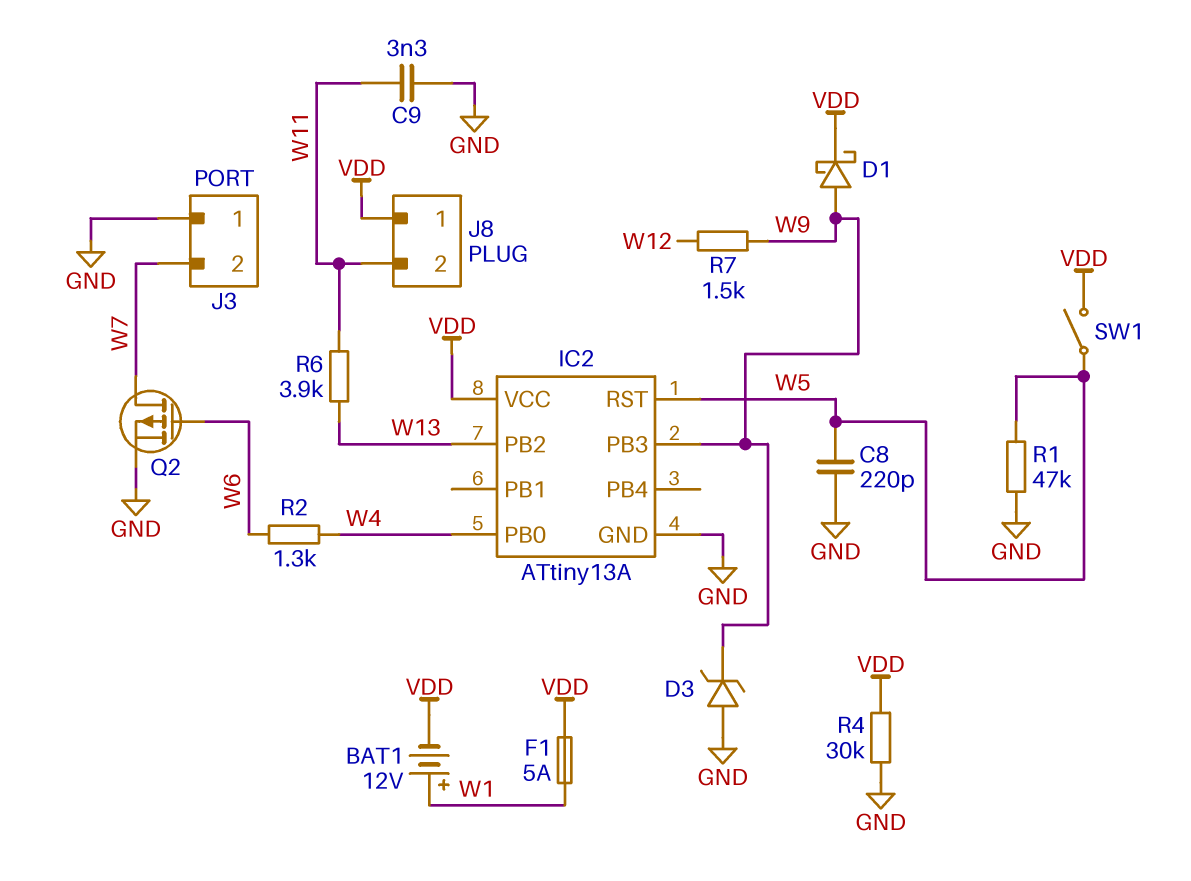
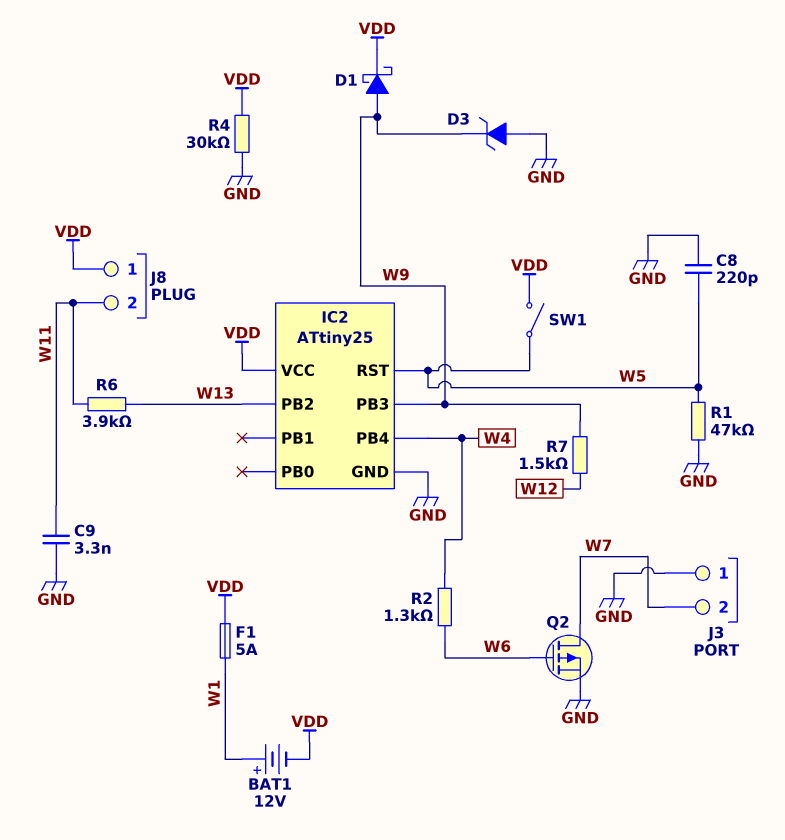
IC2: ATtiny13A -> ATtiny25
IC2 pin PB0: W4 -> none
IC2 pin PB4: none -> W4

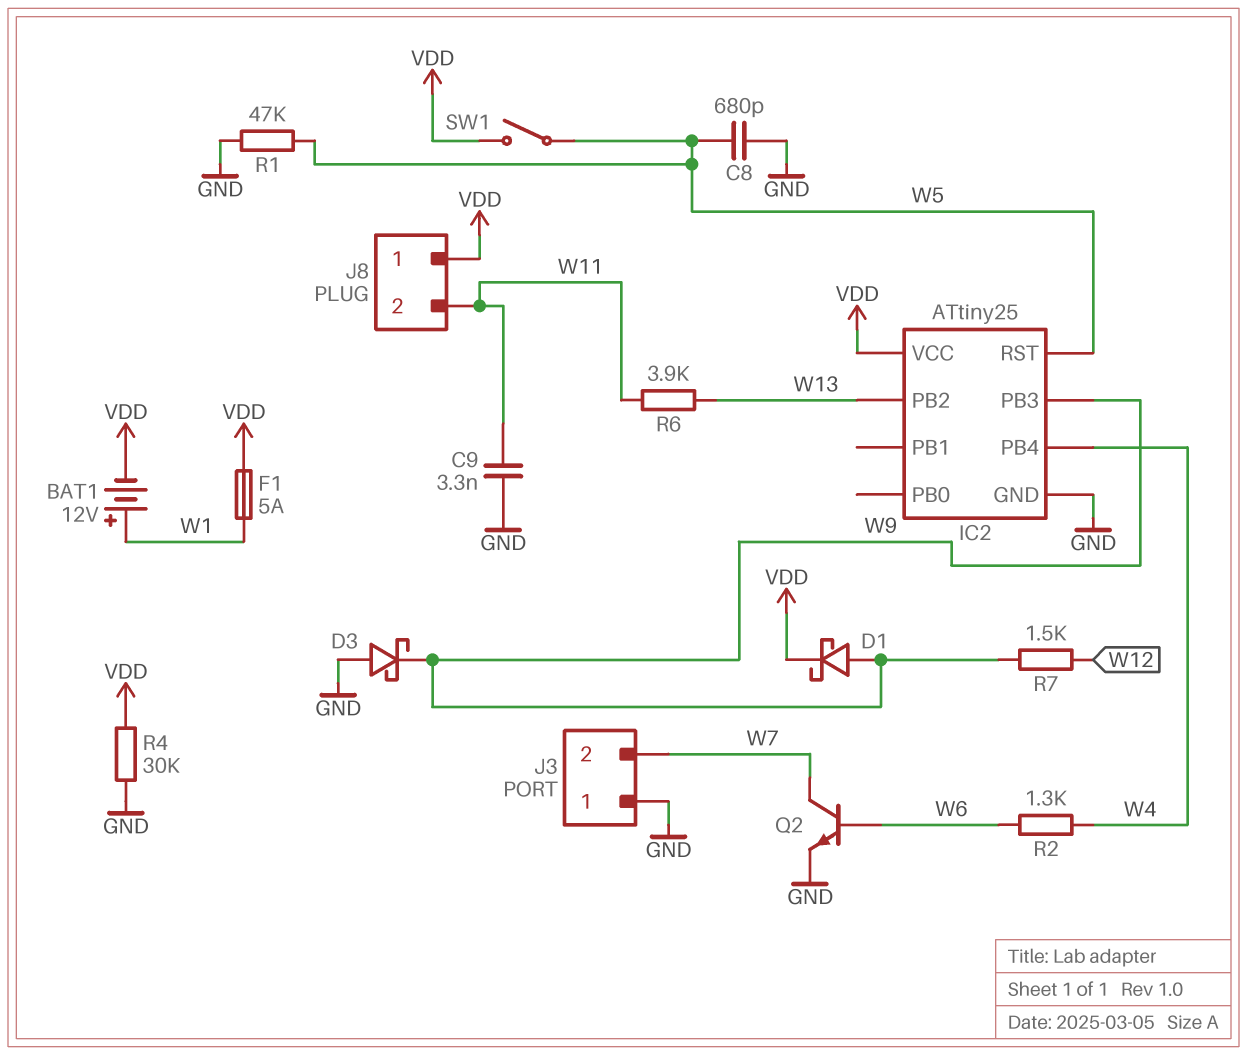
C8: 220pF (GND, W5) -> 680pF (GND, W5)
D3: zener (A GND, K W9) -> schottky (A GND, K W9)
Q2: PMOS (G W6, D W7, S GND) -> NPN (B W6, C W7, E GND)

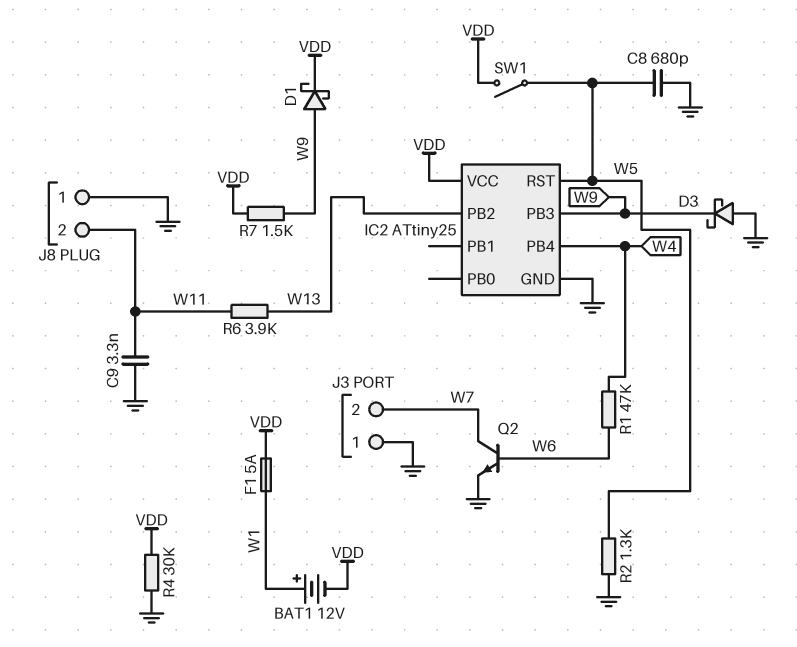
J8 pin 1: VDD -> GND
R1: 47k (GND, W5) -> 47k (W4, W6)
R2: 1.3k (W4, W6) -> 1.3k (GND, W5)
R7: 1.5k (W9, W12) -> 1.5k (VDD, W9)

